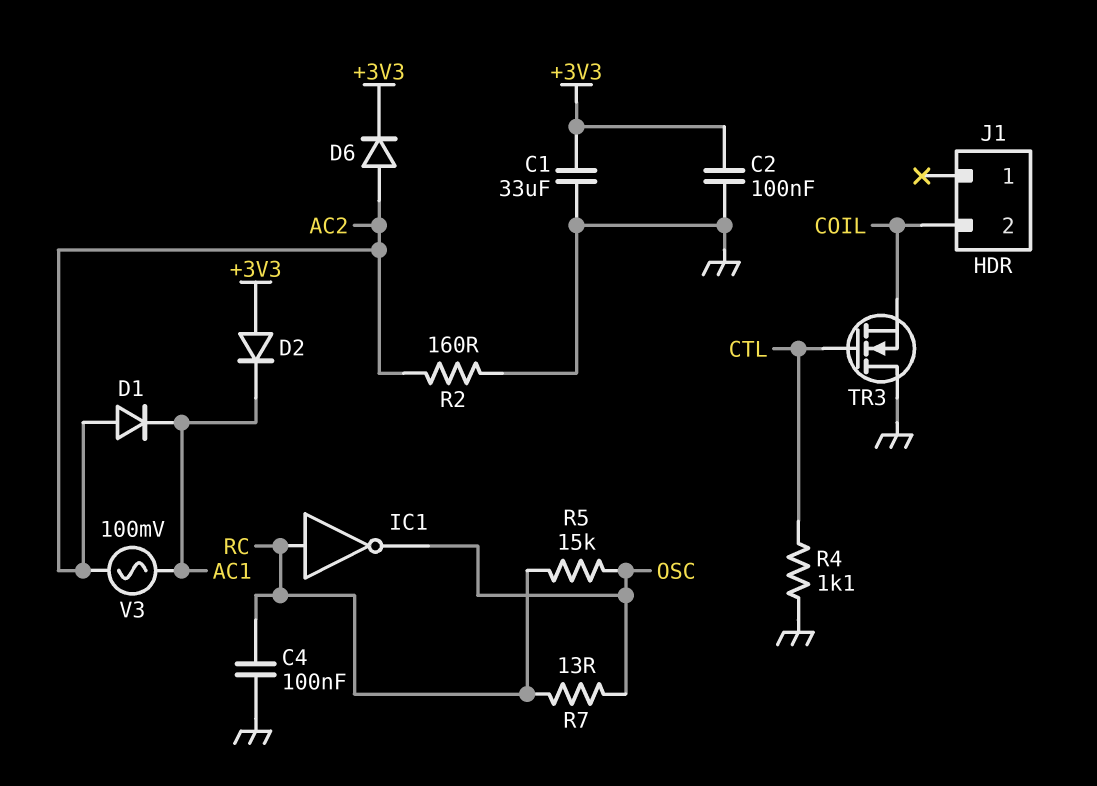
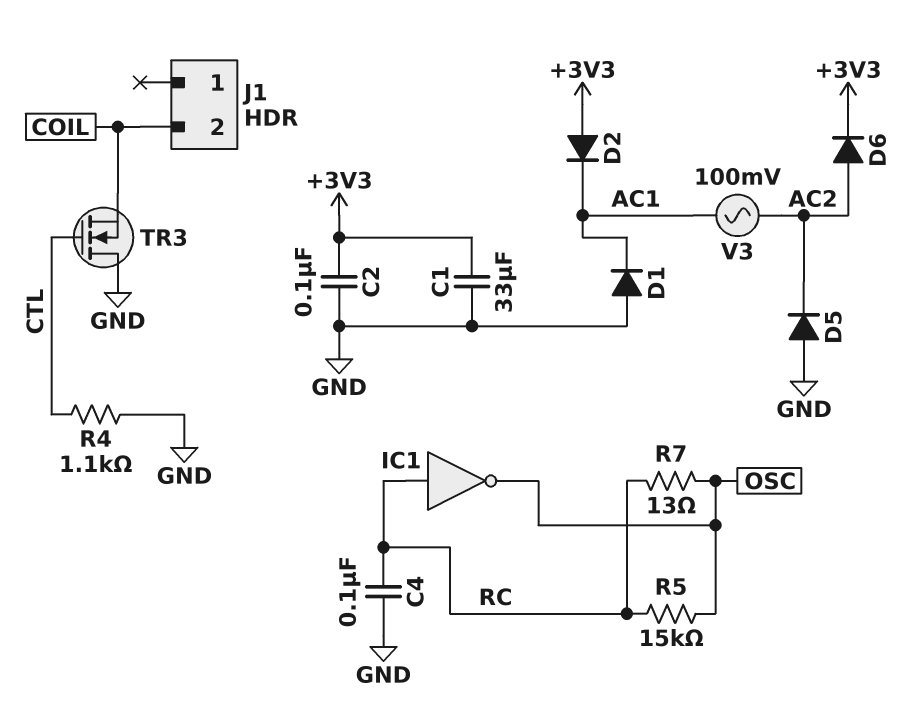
D1: diode (A AC2, K AC1) -> diode (A GND, K AC1)
D5: none -> diode (A GND, K AC2)
R2: 160 (AC2, GND) -> none

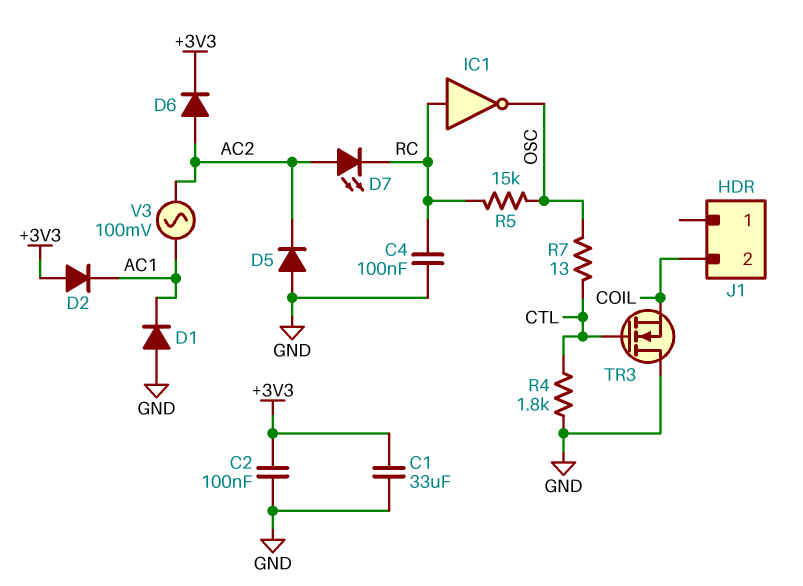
D7: none -> LED (A AC2, K RC)
R4: 1.1k (CTL, GND) -> 1.8k (CTL, GND)
R7: 13 (OSC, RC) -> 13 (CTL, OSC)

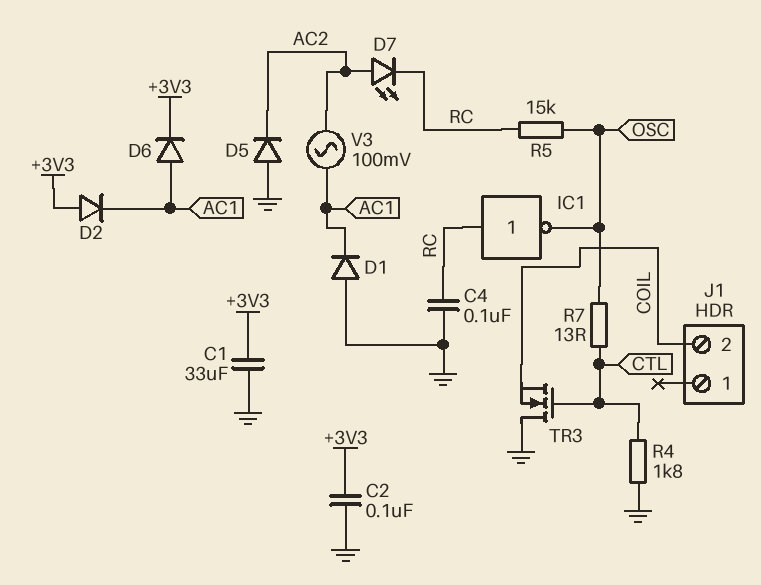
D6: diode (A AC2, K +3V3) -> diode (A AC1, K +3V3)

